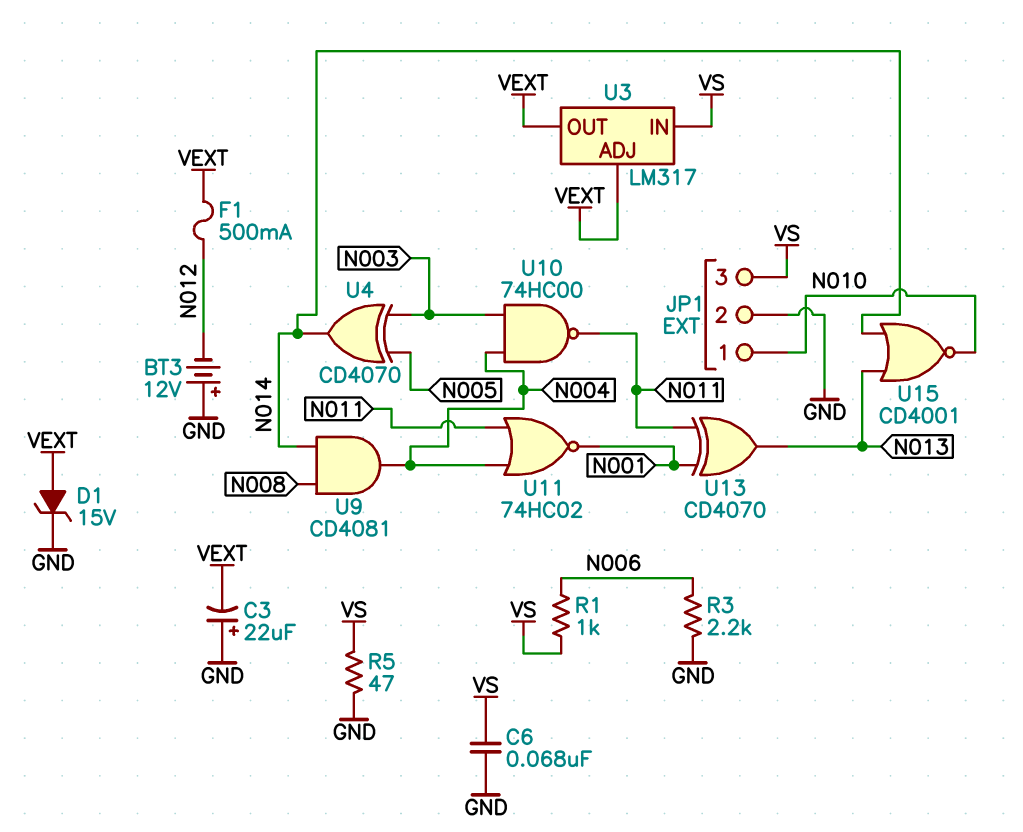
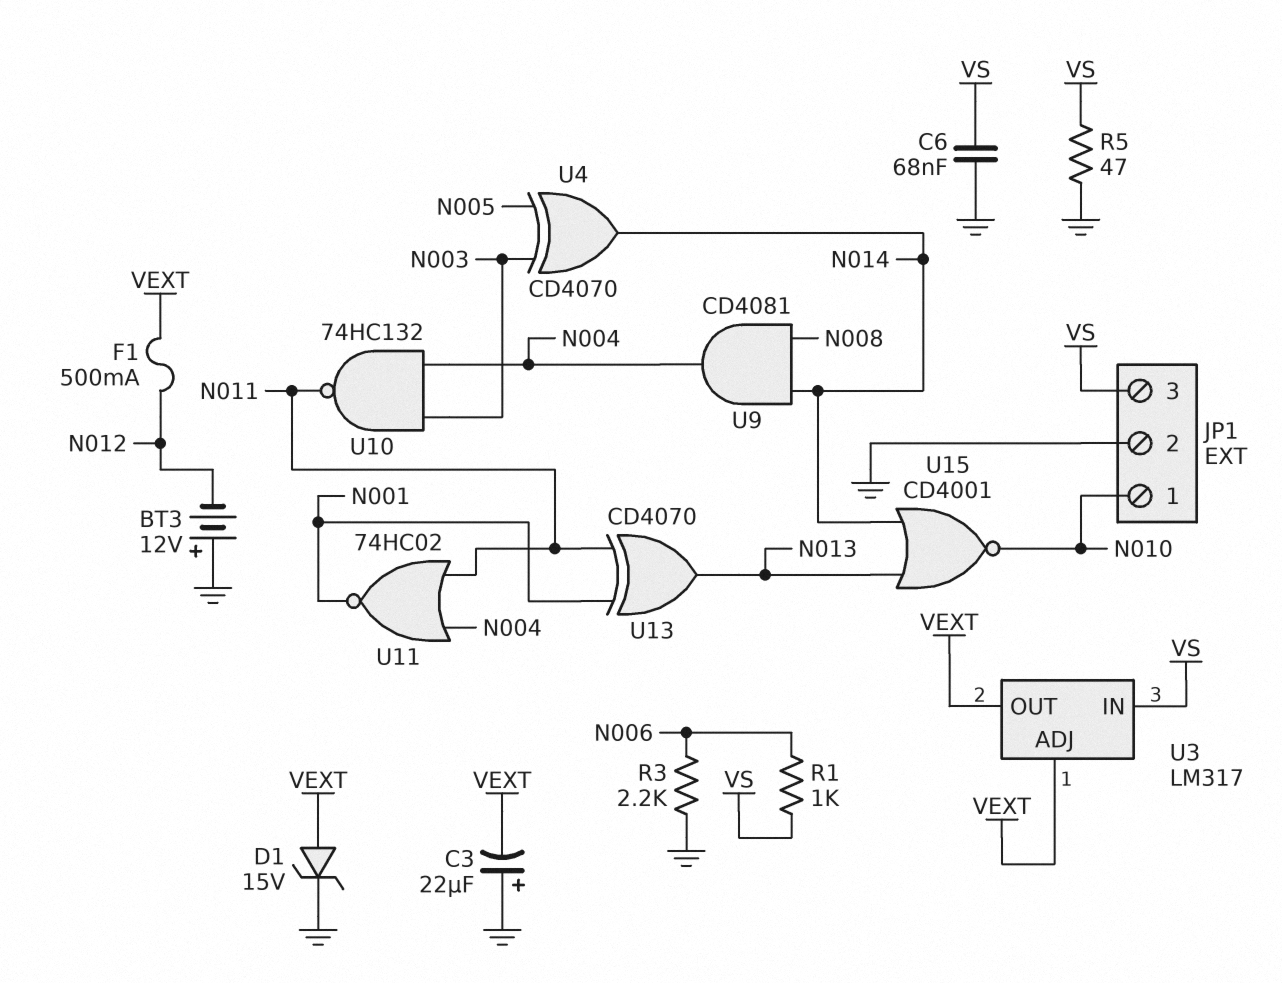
U10: NAND 74HC00 (in N003, in N004, out N011) -> NAND 74HC132 (in N003, in N004, out N011)

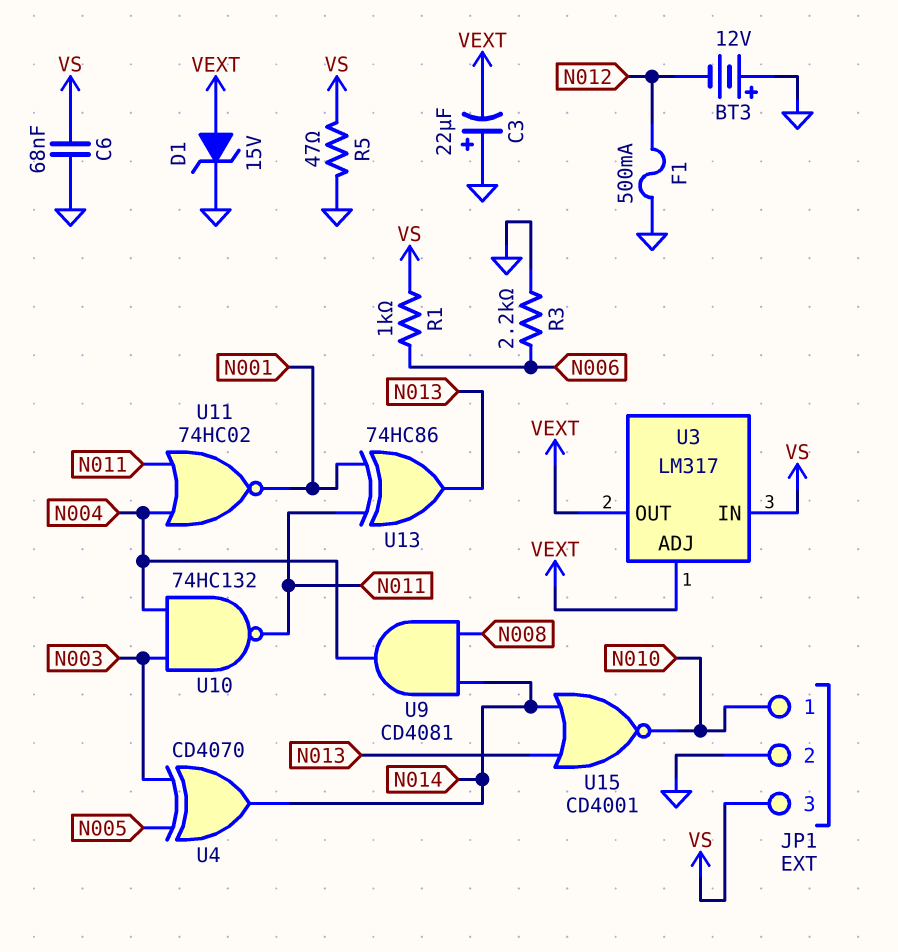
F1: 500mA (N012, VEXT) -> 500mA (GND, N012)
U13: XOR CD4070 (in N001, in N011, out N013) -> XOR 74HC86 (in N001, in N011, out N013)

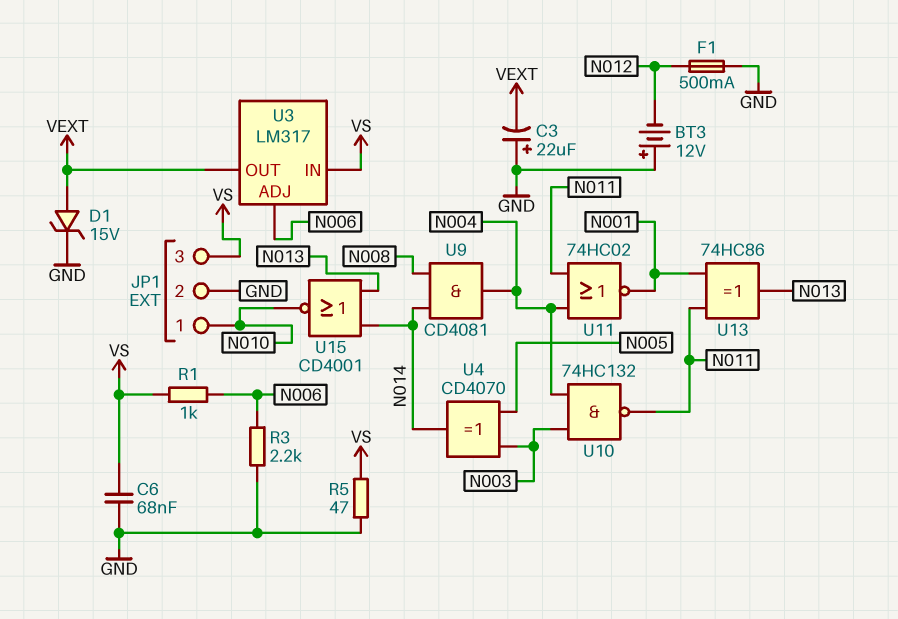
U3 pin ADJ: VEXT -> N006

